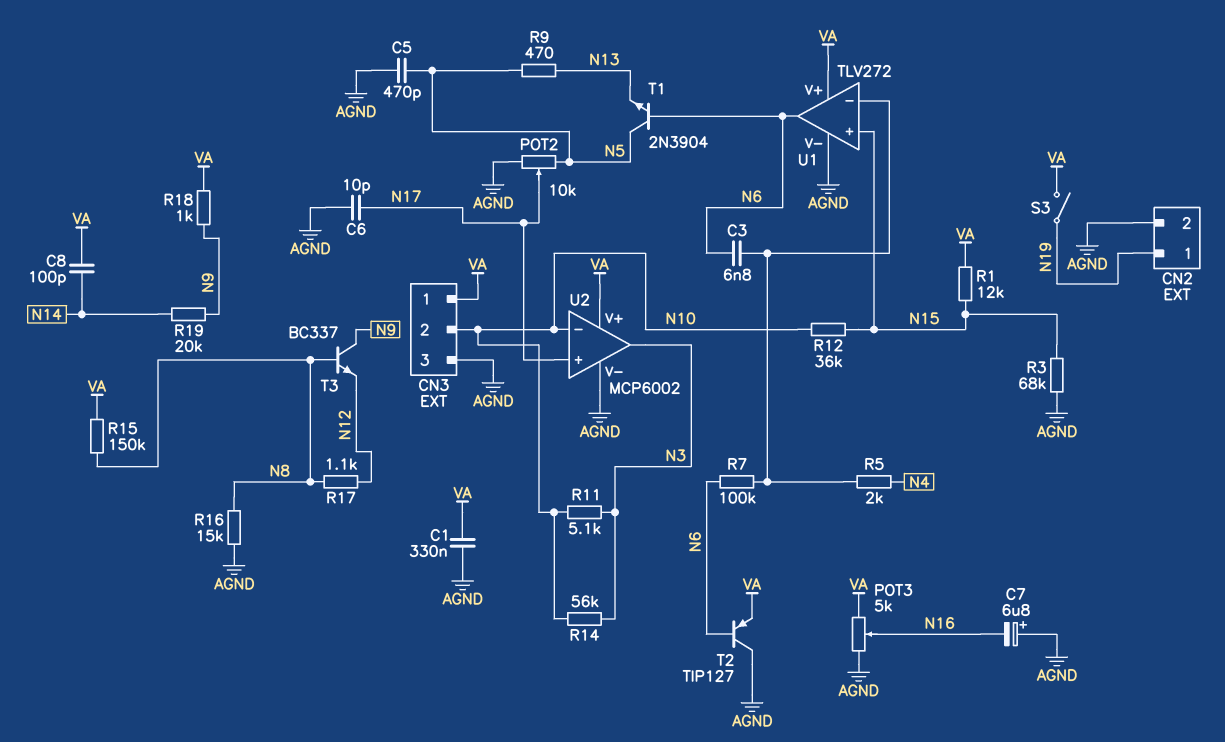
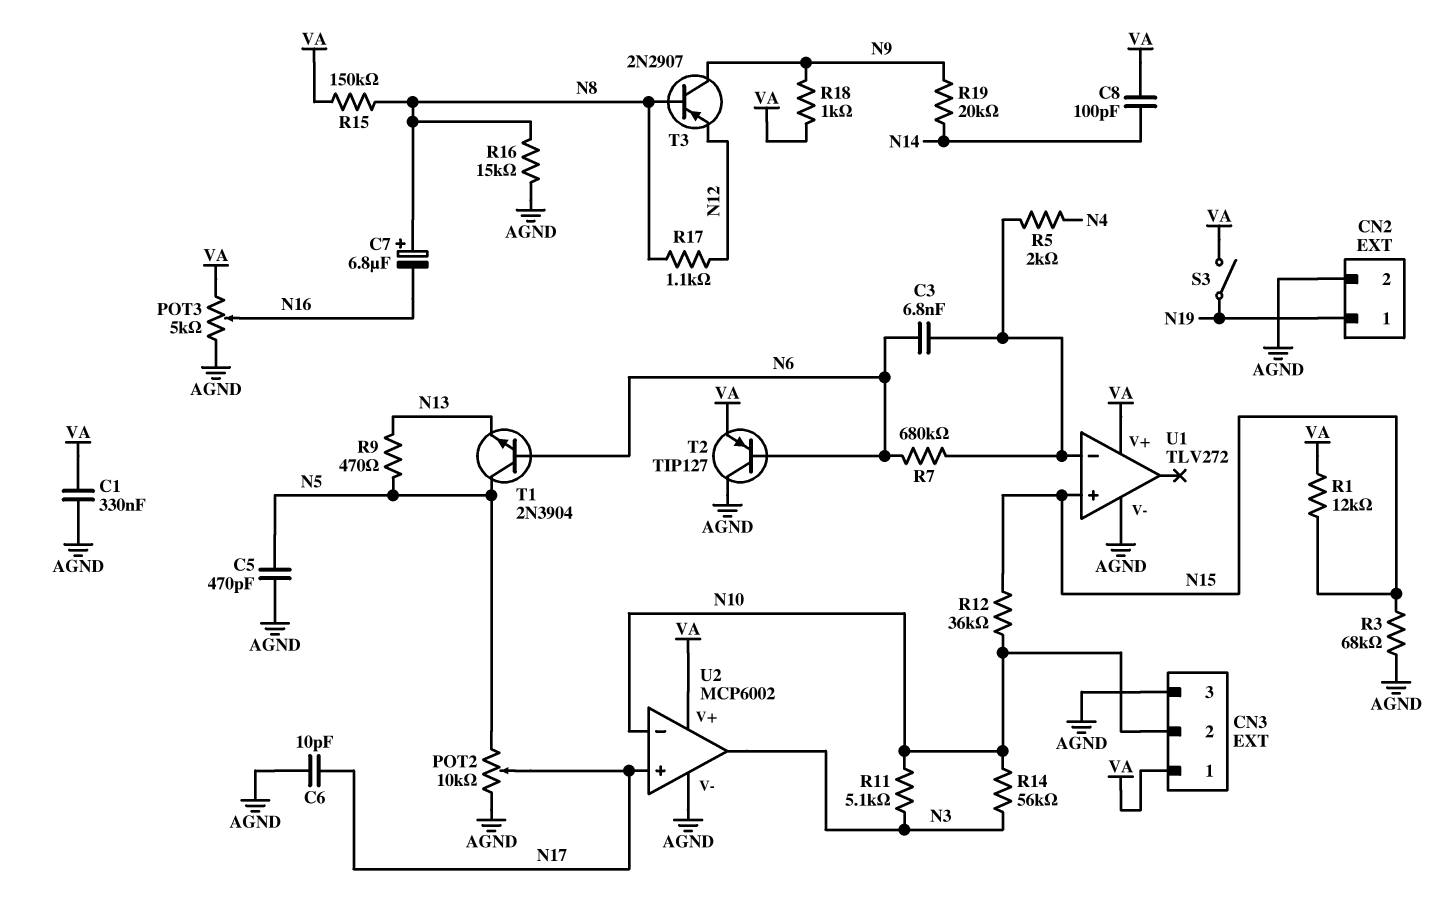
C7: 6.8uF (plus AGND, minus N16) -> 6.8uF (plus N8, minus N16)
R7: 100k (N6, U1/in-) -> 680k (N6, U1/in-)
T3: NPN BC337 (B N8, C N9, E N12) -> PNP 2N2907 (B N8, C N9, E N12)
U1 pin out: N6 -> none

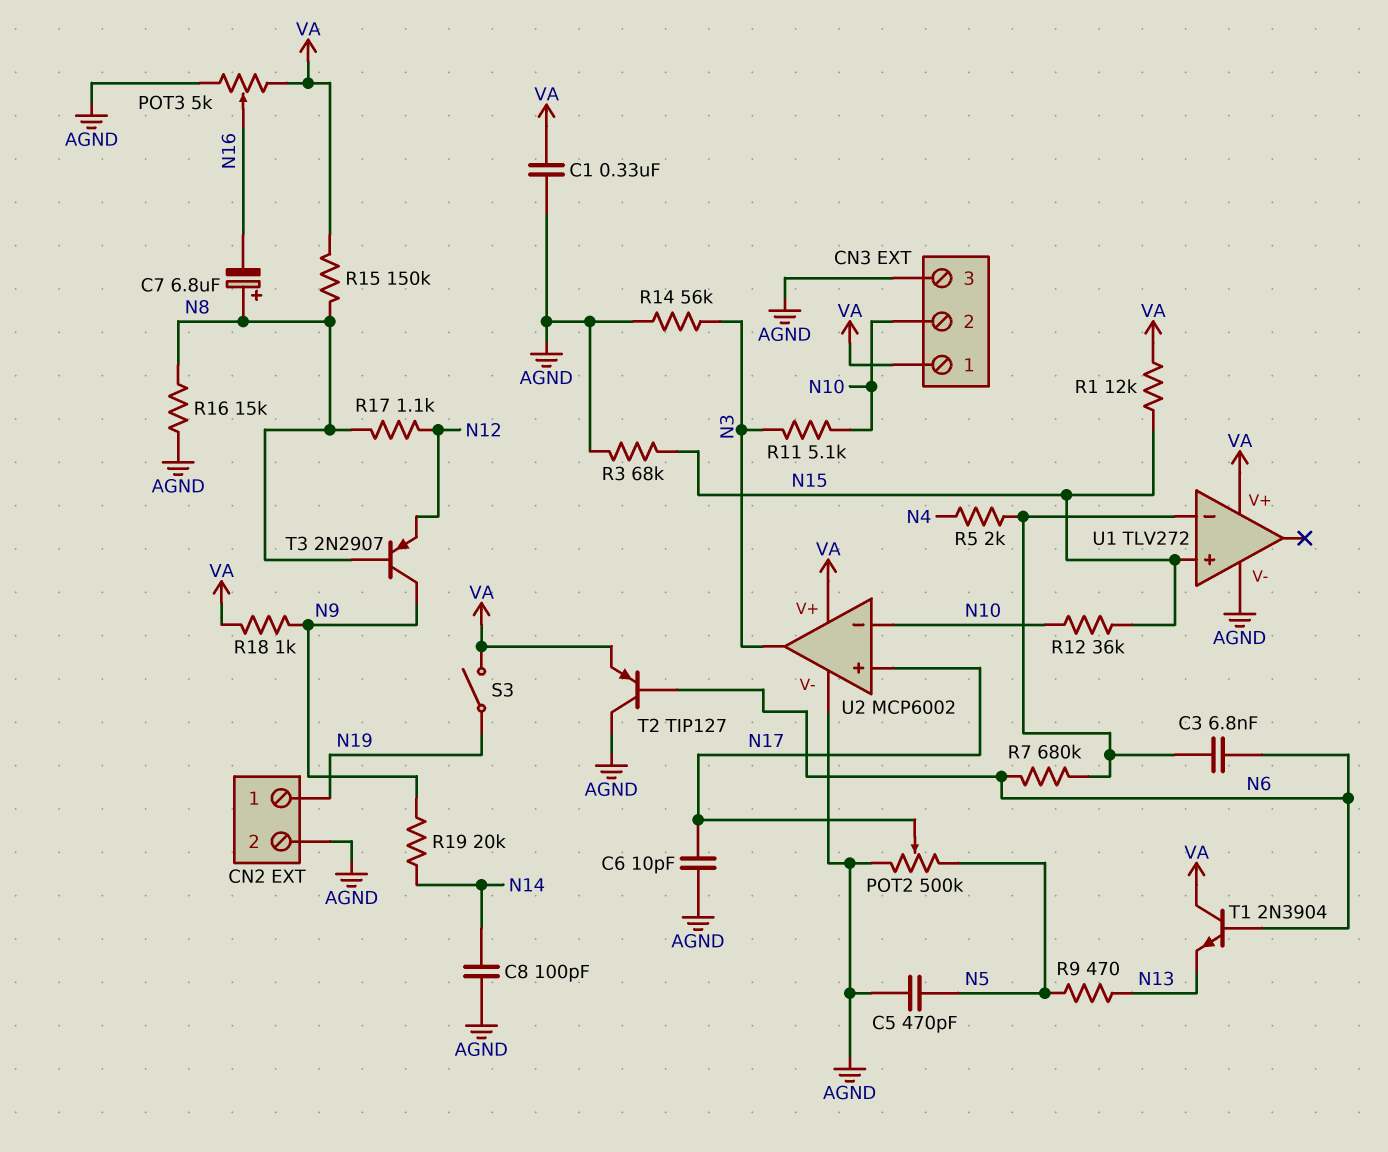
C8: 100pF (N14, VA) -> 100pF (AGND, N14)
POT2: 10k (AGND, N5, wiper N17) -> 500k (AGND, N5, wiper N17)
R14: 56k (N3, N10) -> 56k (AGND, N3)
T1: NPN 2N3904 (B N6, C N5, E N13) -> NPN 2N3904 (B N6, C VA, E N13)

